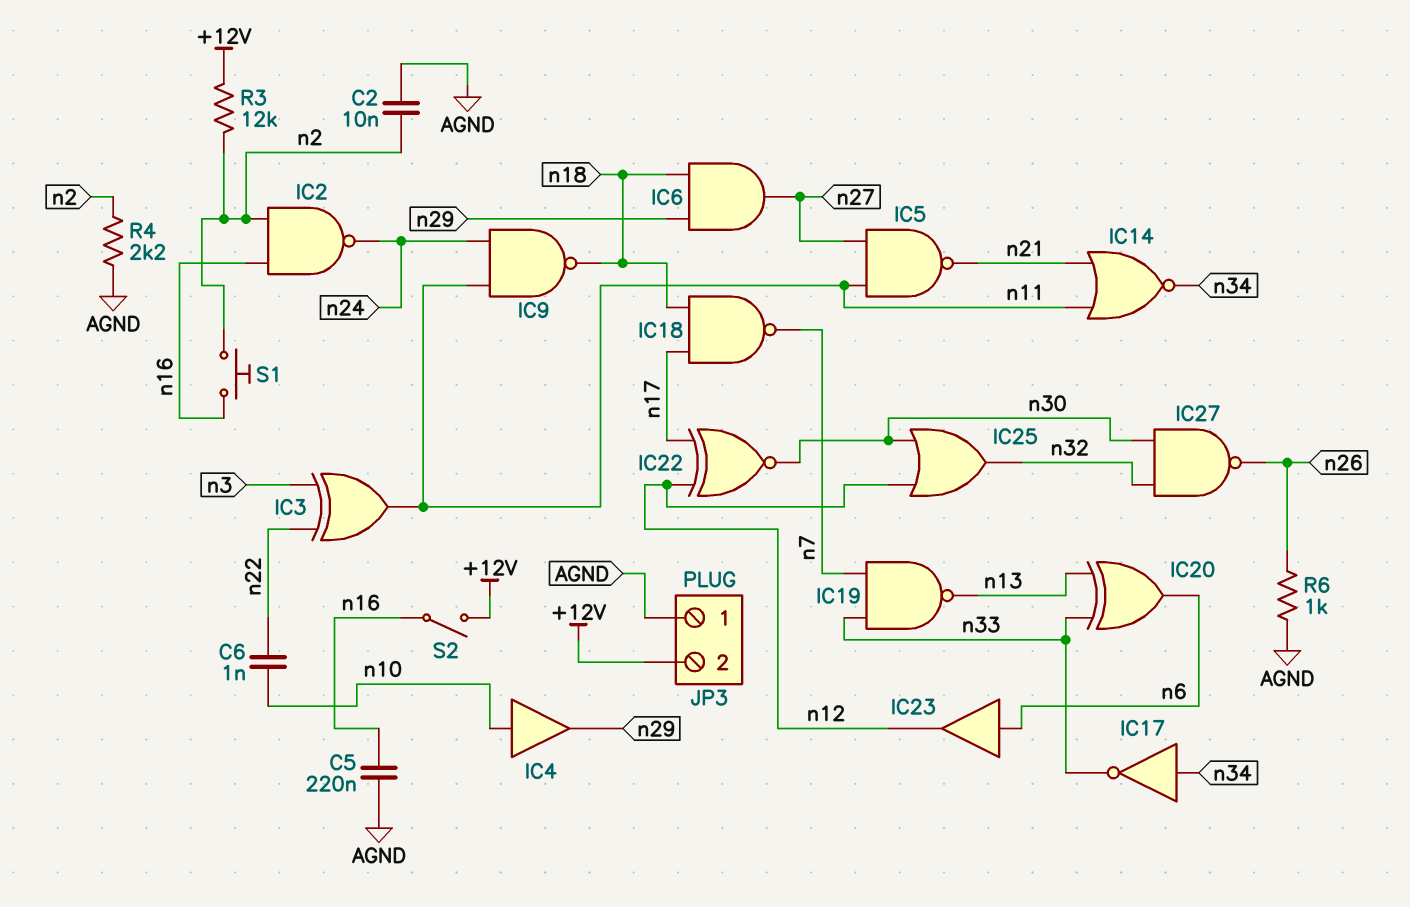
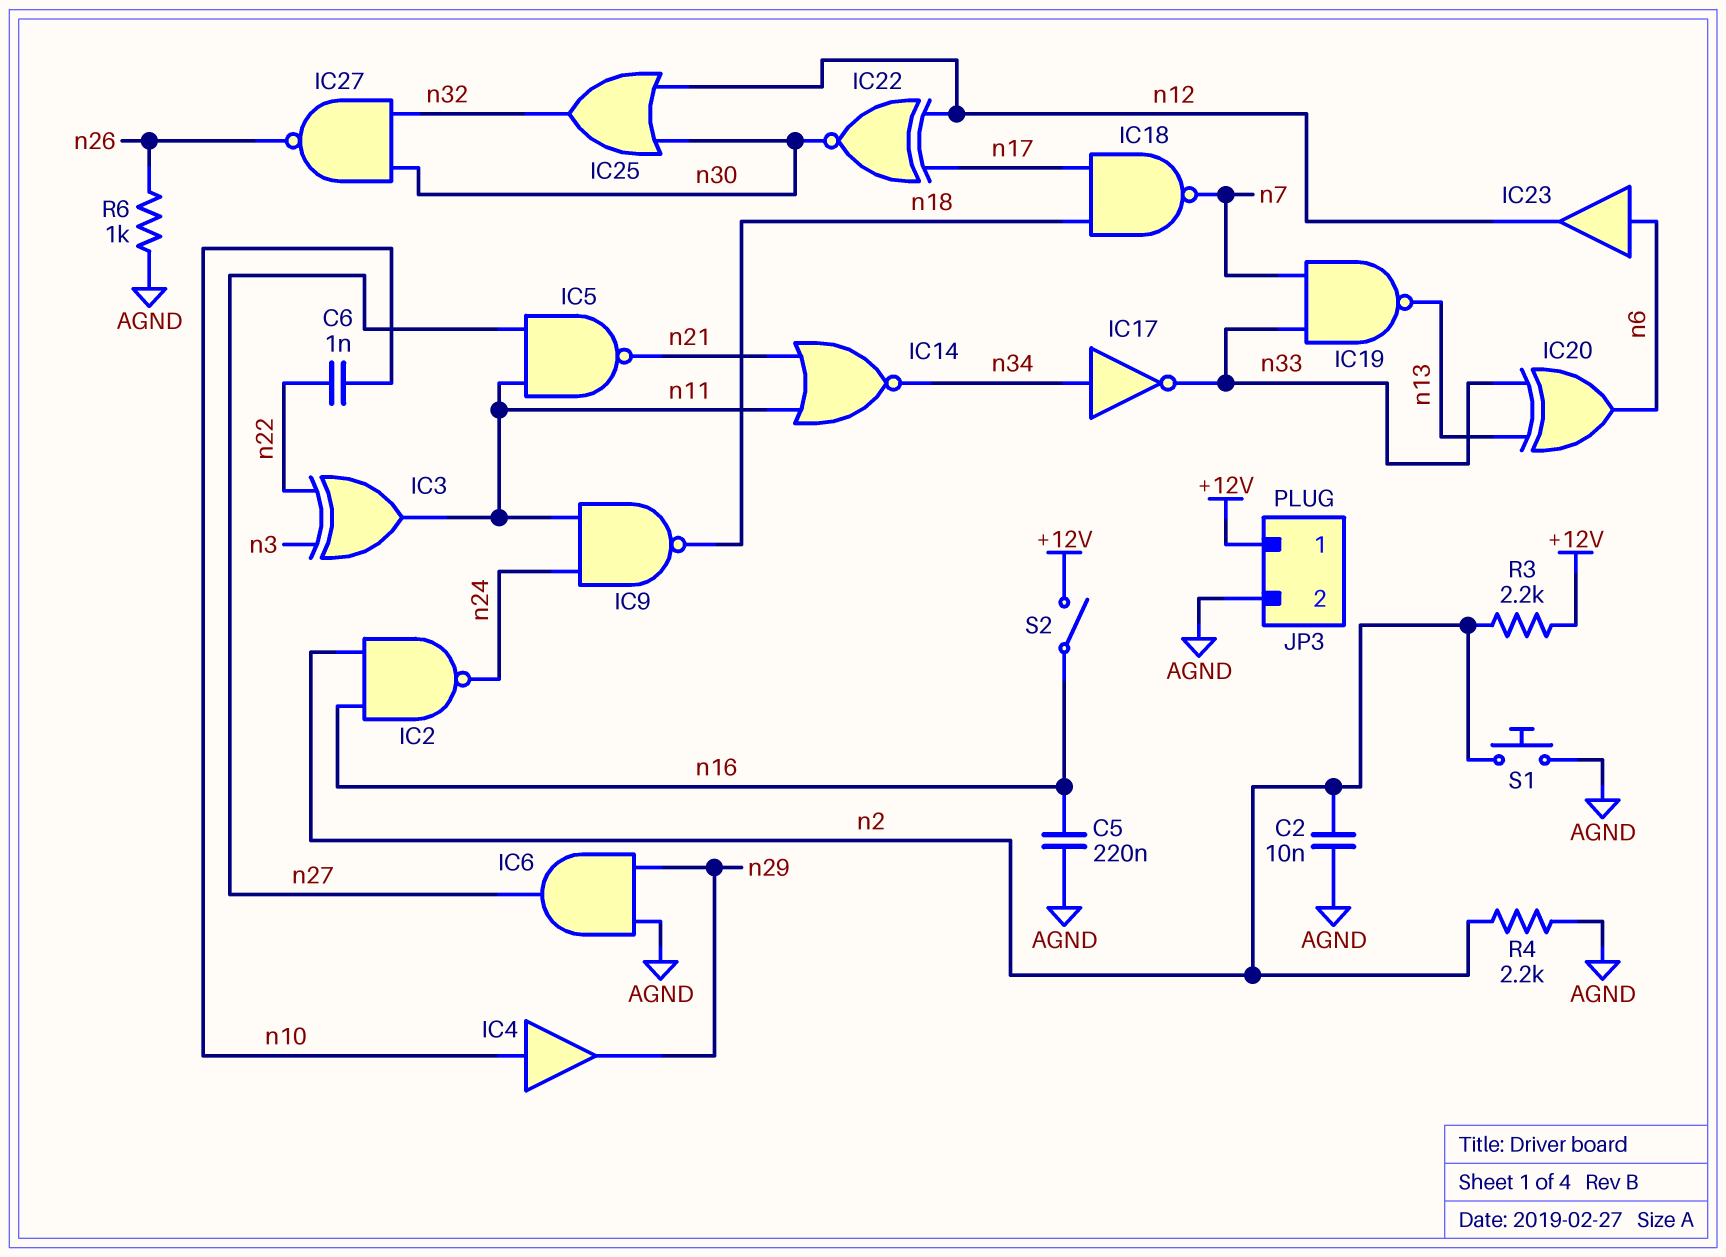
IC6: AND (in n18, in n29, out n27) -> AND (in AGND, in n29, out n27)
JP3 pin 1: AGND -> +12V
JP3 pin 2: +12V -> AGND
R3: 12k (+12V, n2) -> 2.2k (+12V, n2)
S1: button (n2, n16) -> button (AGND, n2)

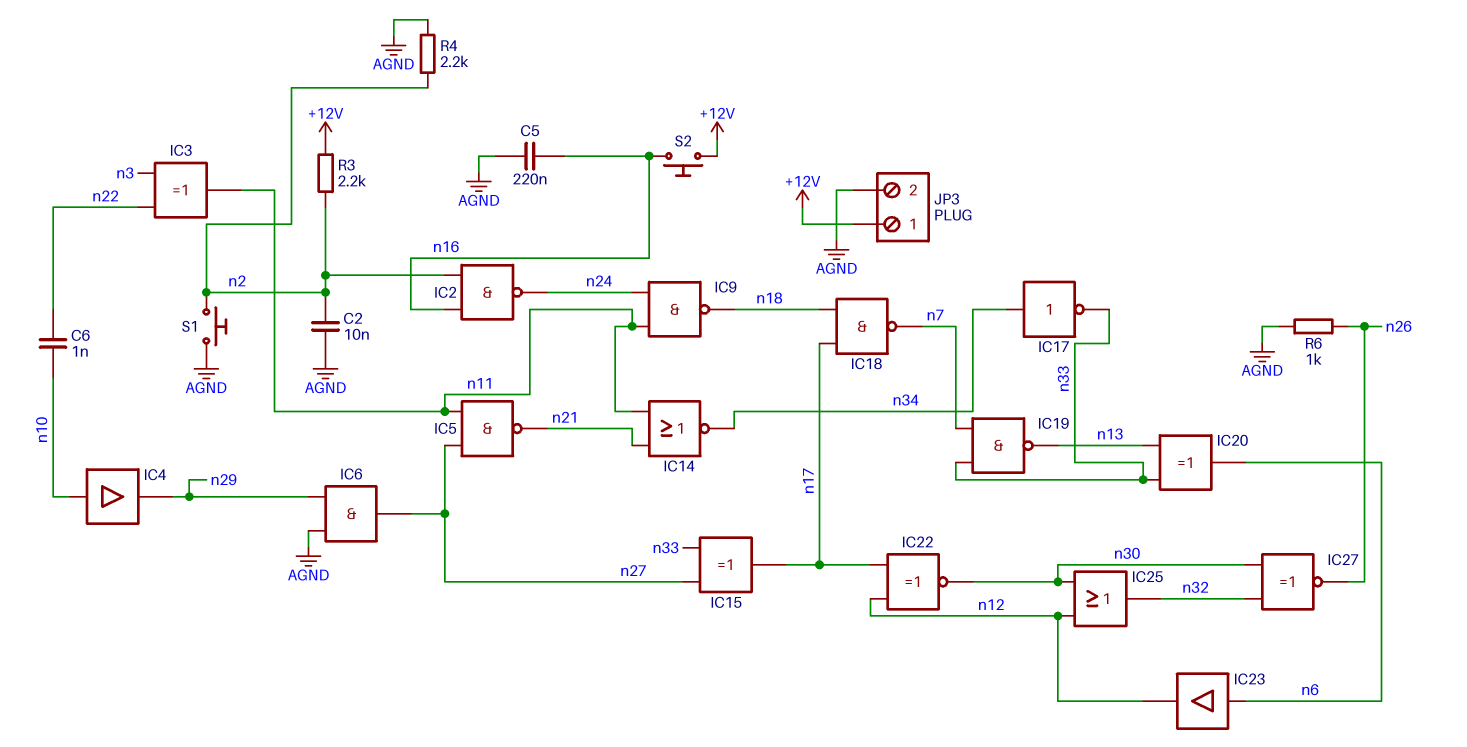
IC15: none -> XOR (in n27, in n33, out n17)
IC27: NAND (in n30, in n32, out n26) -> XNOR (in n30, in n32, out n26)
S2: switch (+12V, n16) -> button (+12V, n16)

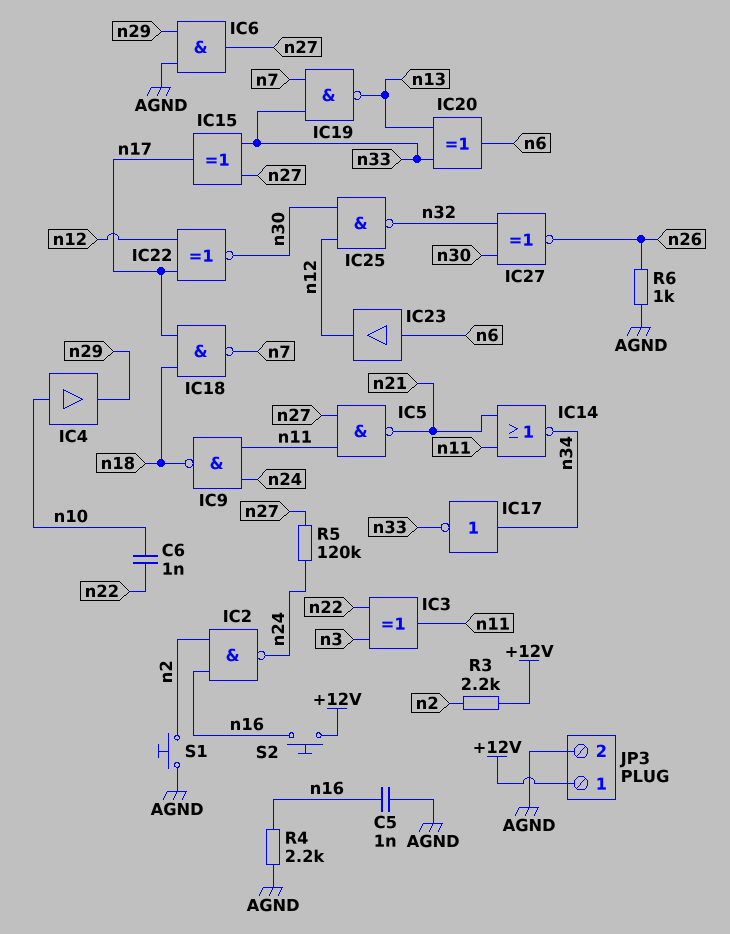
C2: 10nF (AGND, n2) -> none
C5: 220nF (AGND, n16) -> 1nF (AGND, n16)
IC25: OR (in n12, in n30, out n32) -> NAND (in n12, in n30, out n32)
R4: 2.2k (AGND, n2) -> 2.2k (AGND, n16)
R5: none -> 120k (n24, n27)

